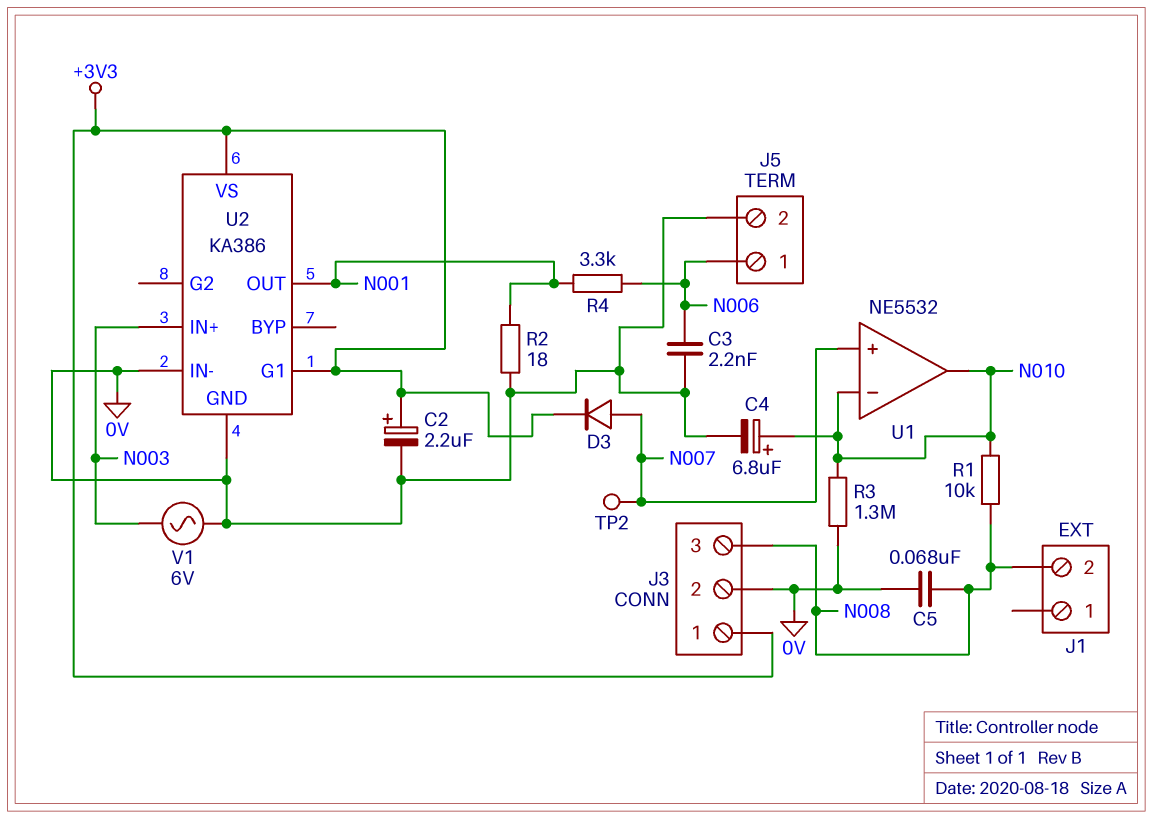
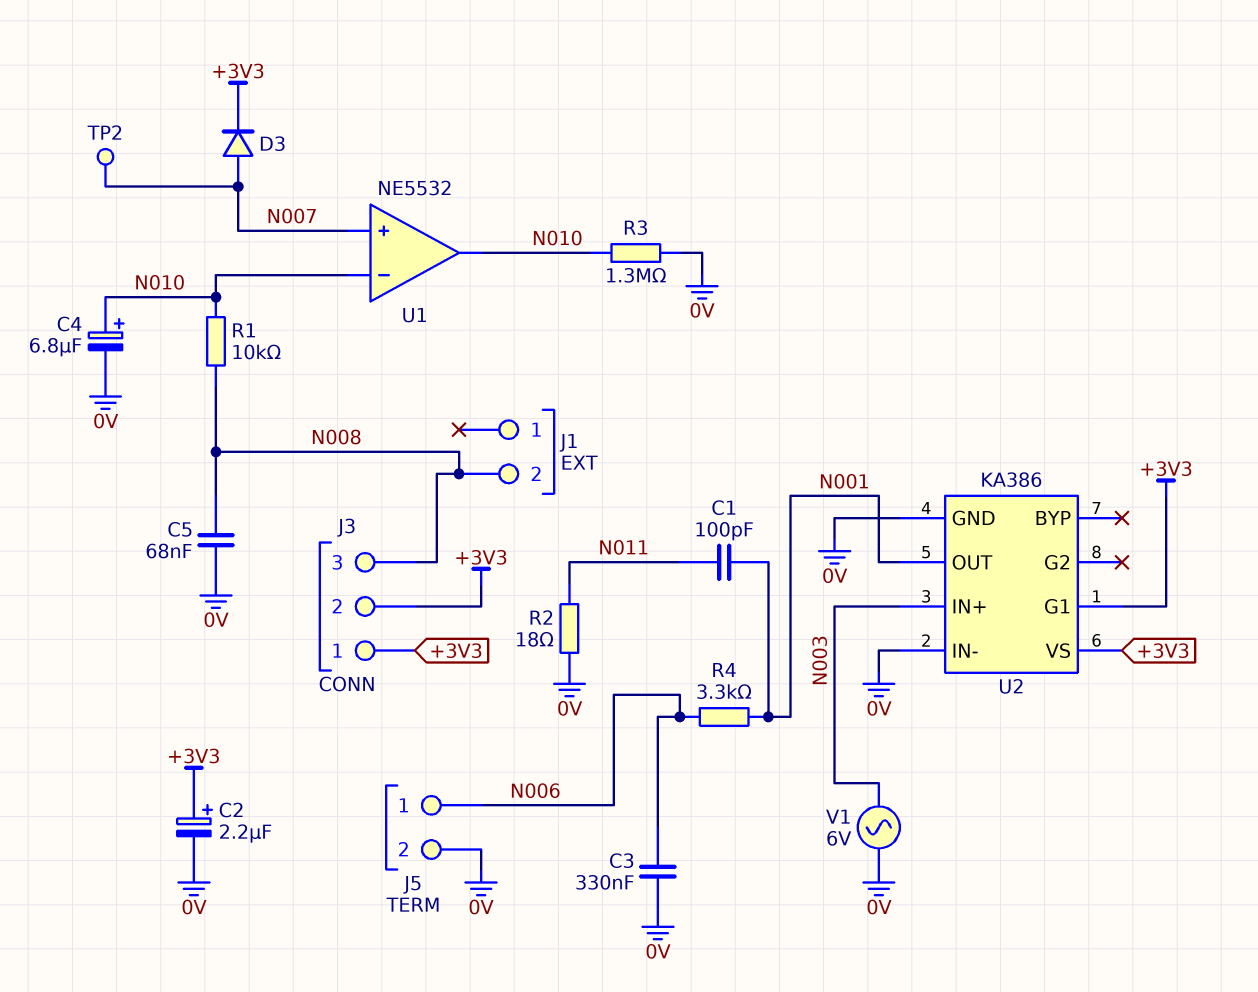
C1: none -> 100pF (N001, N011)
C3: 2.2nF (0V, N006) -> 330nF (0V, N006)
J3 pin 2: 0V -> +3V3
R2: 18 (0V, N001) -> 18 (0V, N011)

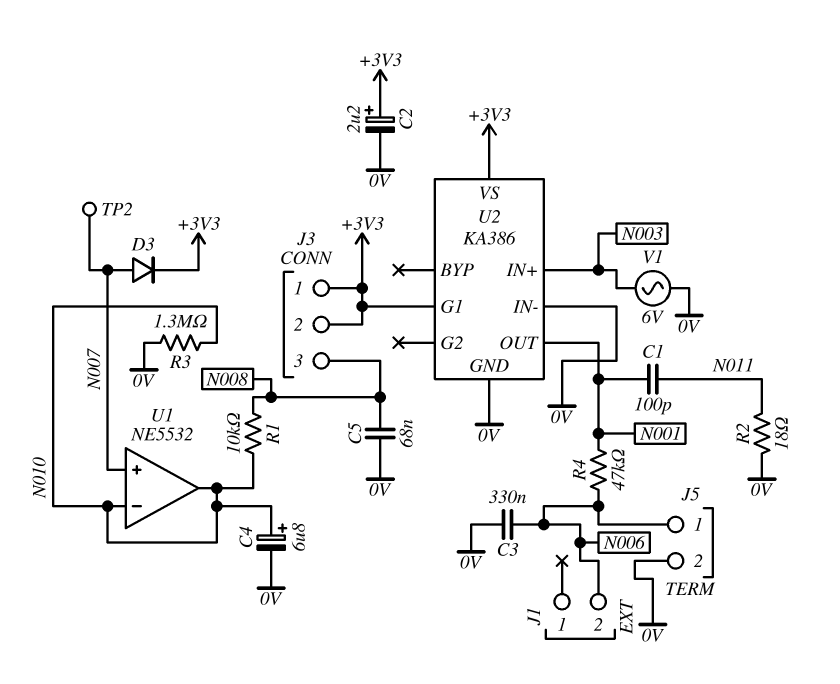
J1 pin 2: N008 -> N006
R4: 3.3k (N001, N006) -> 47k (N001, N006)

